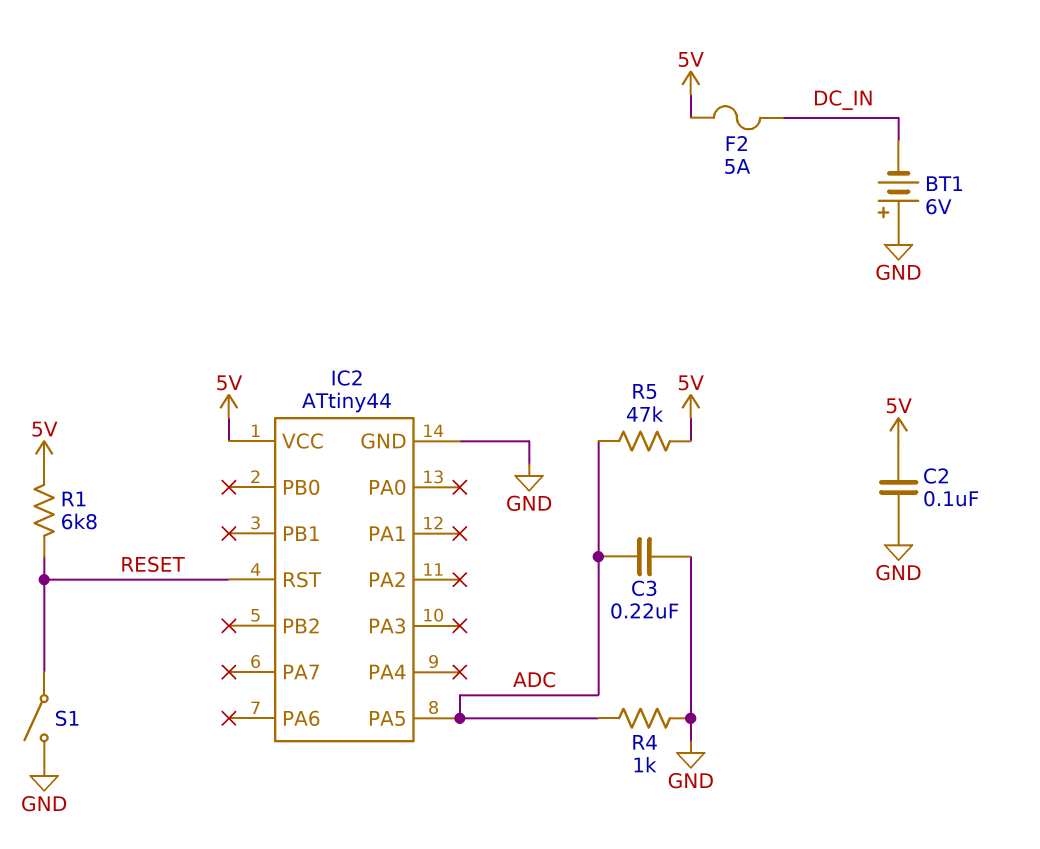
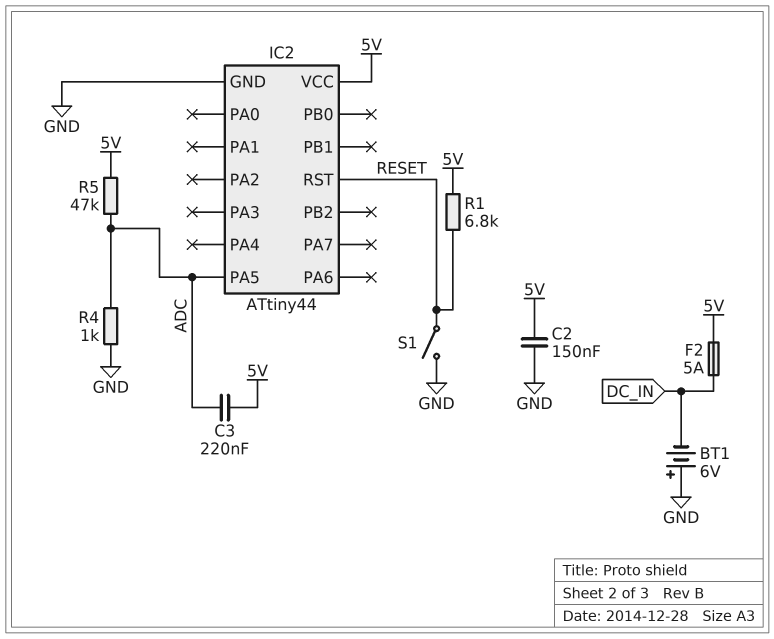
C2: 100nF (5V, GND) -> 150nF (5V, GND)
C3: 220nF (ADC, GND) -> 220nF (5V, ADC)

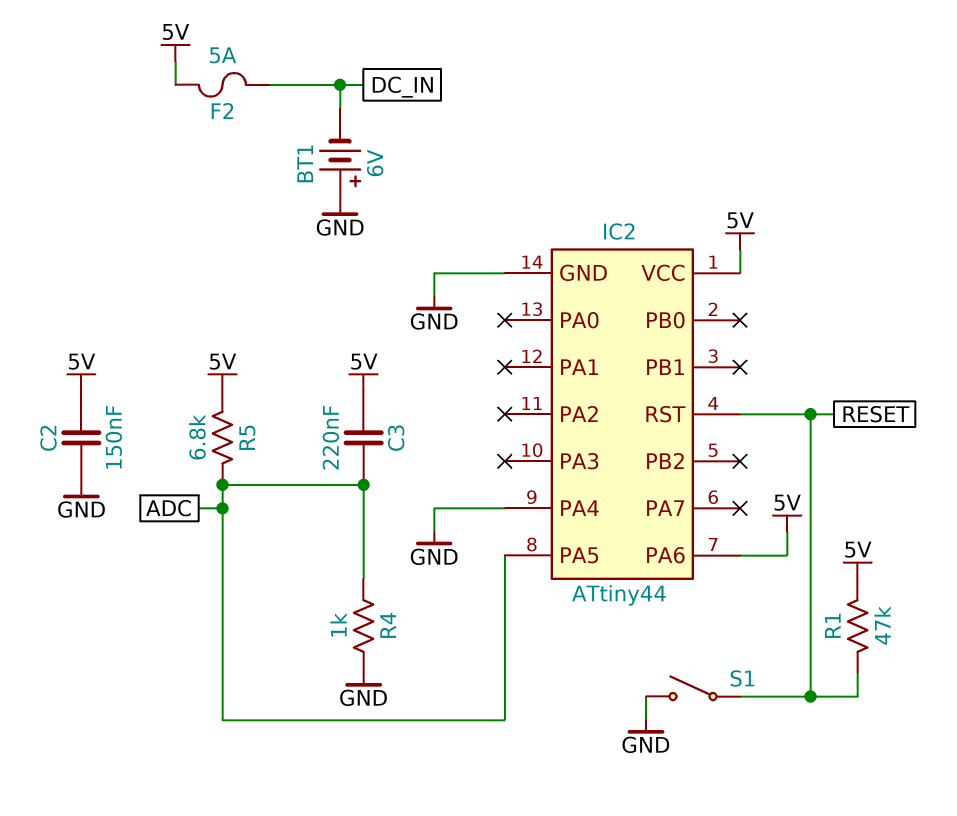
IC2 pin PA4: none -> GND
IC2 pin PA6: none -> 5V
R1: 6.8k (5V, RESET) -> 47k (5V, RESET)
R5: 47k (5V, ADC) -> 6.8k (5V, ADC)

